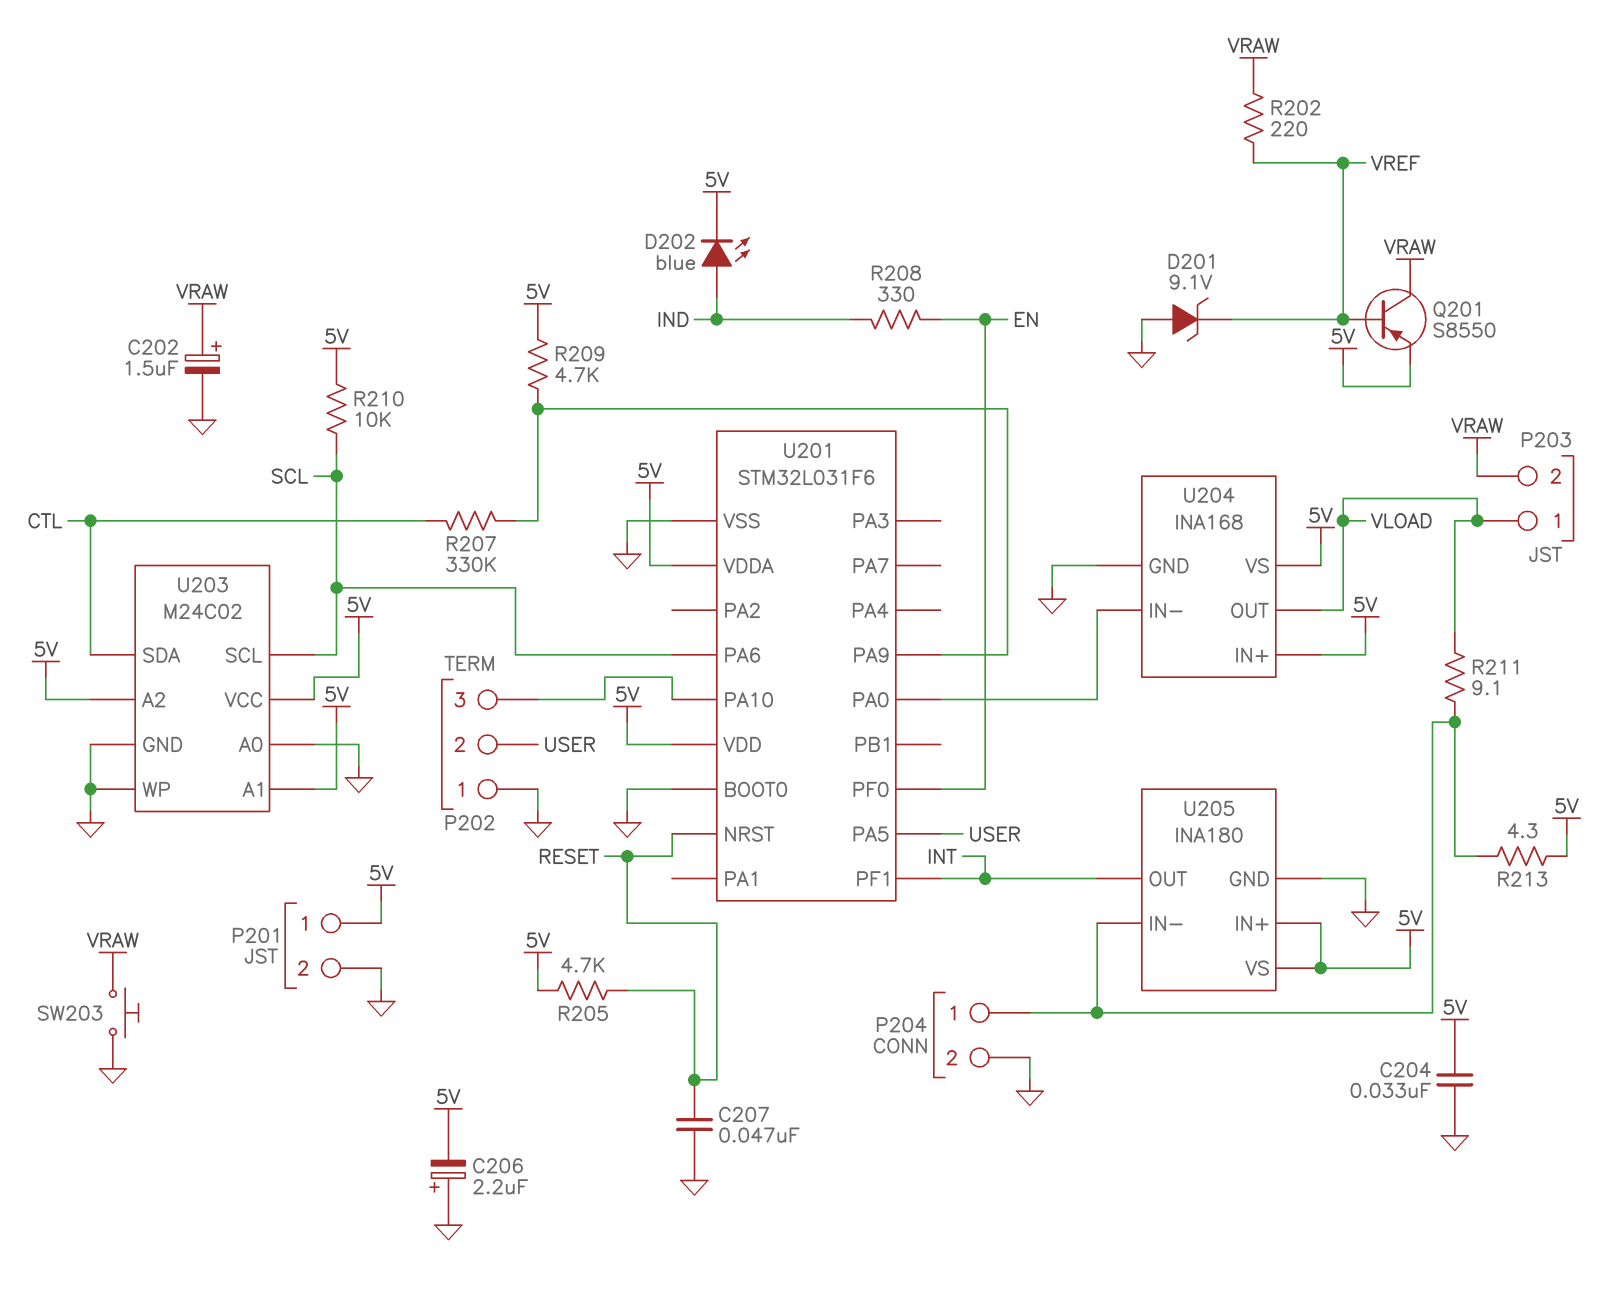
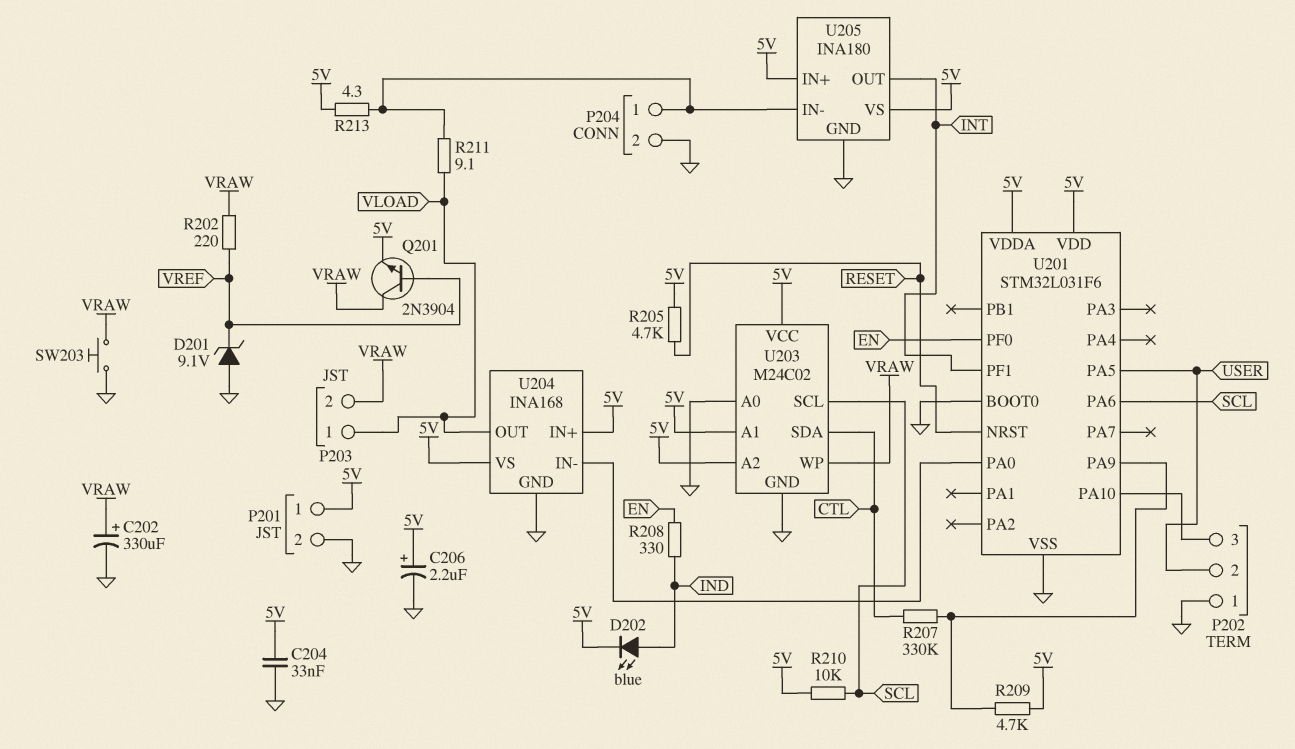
C202: 1.5uF (plus VRAW, minus GND) -> 330uF (plus VRAW, minus GND)
C206: 2.2uF (plus GND, minus 5V) -> 2.2uF (plus 5V, minus GND)
C207: 47nF (GND, RESET) -> none
Q201: PNP S8550 (B VREF, C VRAW, E 5V) -> NPN 2N3904 (B VREF, C VRAW, E 5V)
U203 pin WP: GND -> VRAW

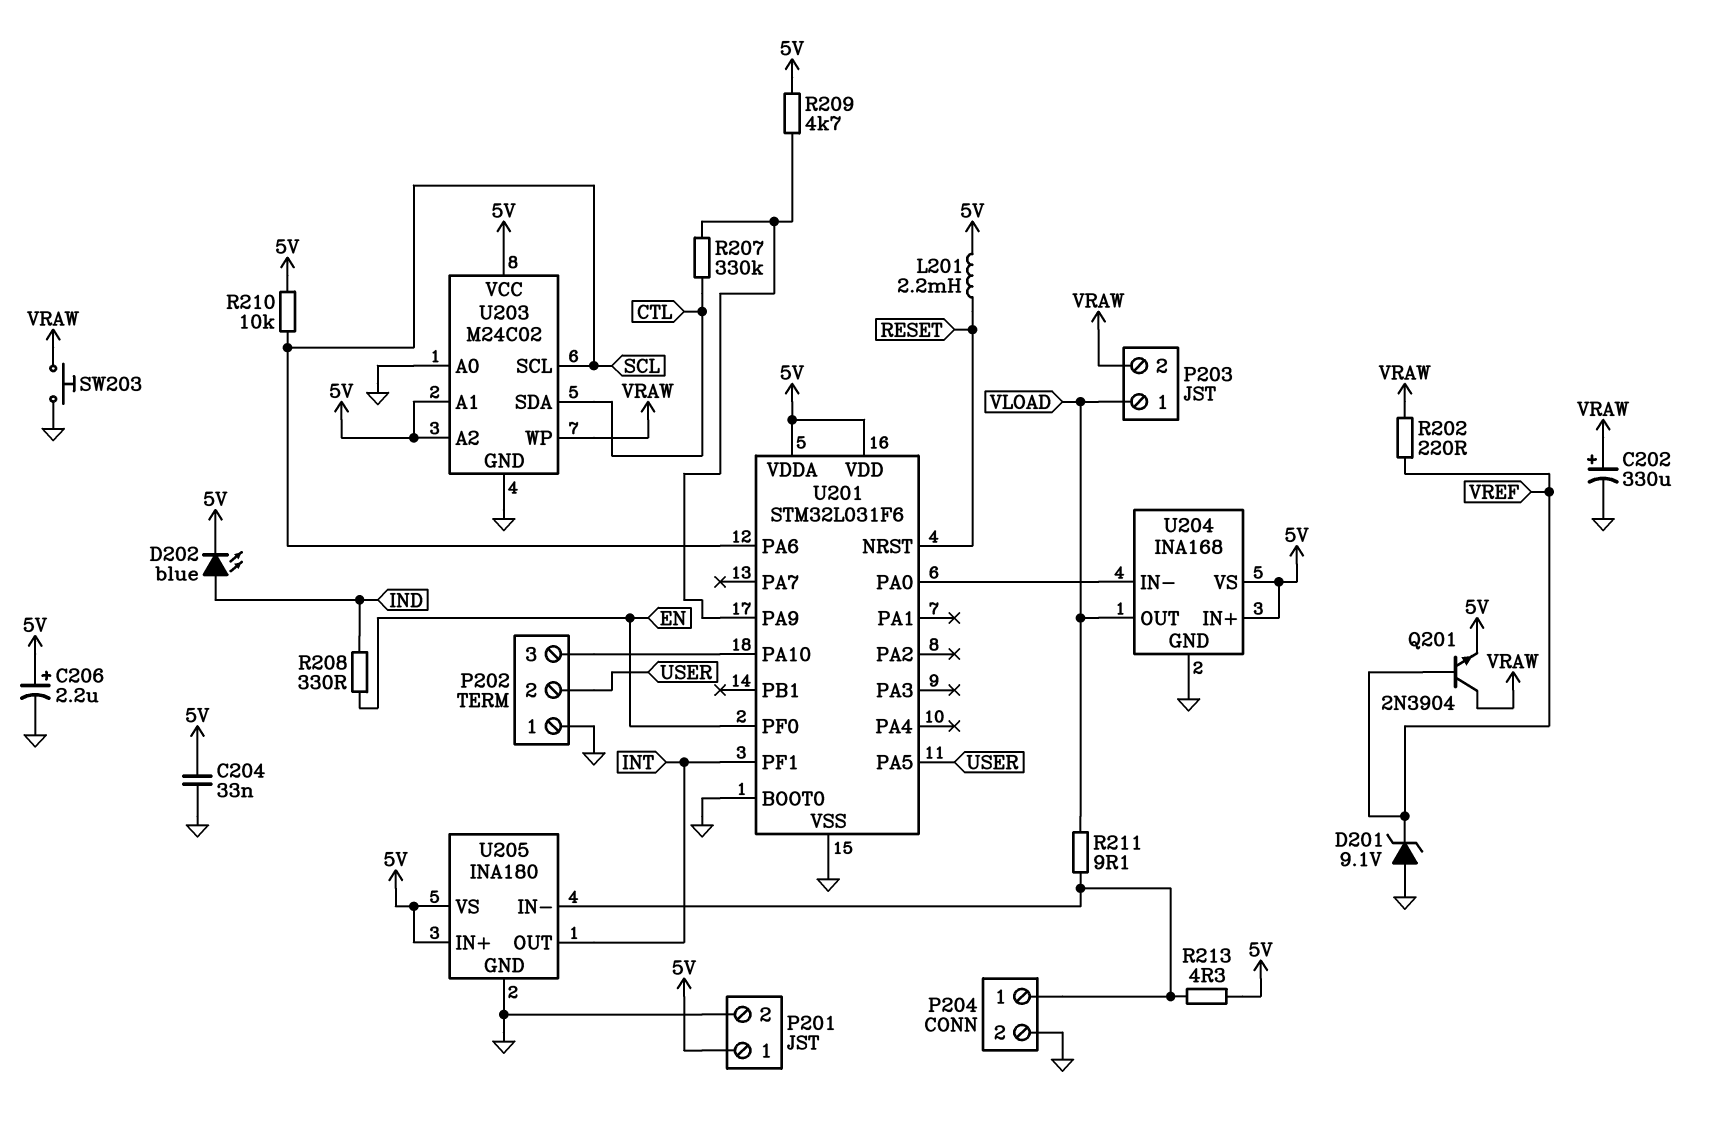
L201: none -> 2.2mH (5V, RESET)
R205: 4.7k (5V, RESET) -> none

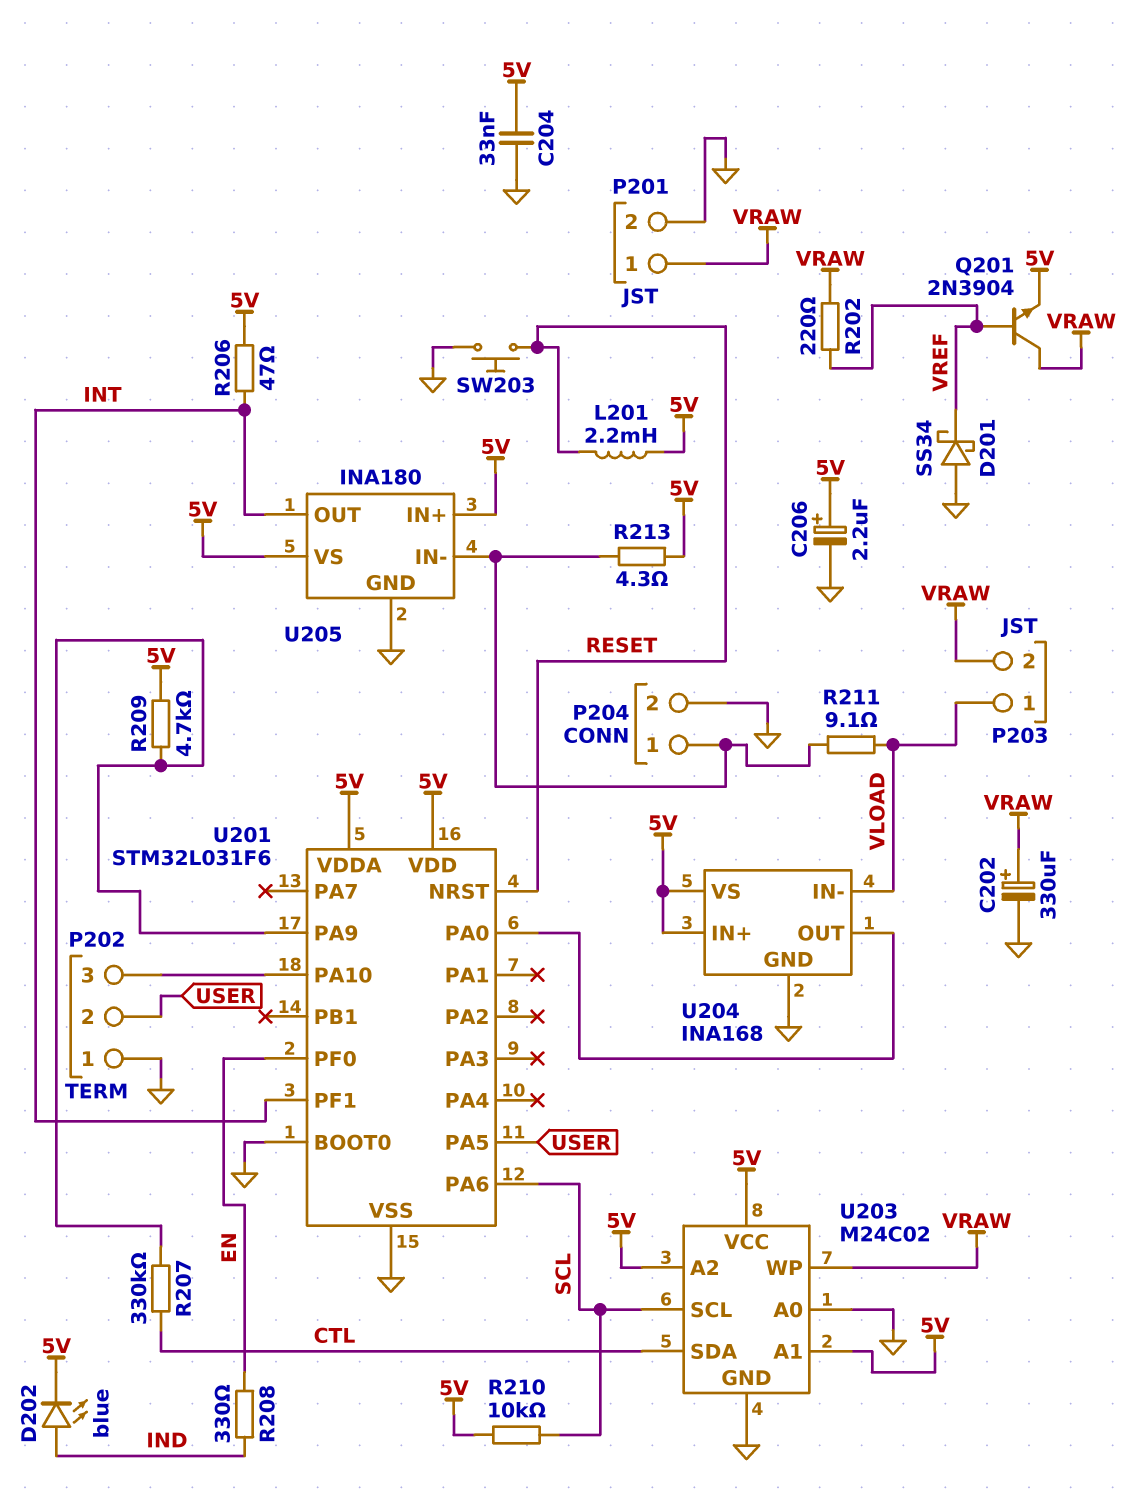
D201: zener 9.1V (A GND, K VREF) -> schottky SS34 (A GND, K VREF)
P201 pin 1: 5V -> VRAW
R206: none -> 47 (5V, INT)
SW203: button (GND, VRAW) -> button (GND, RESET)
U204 pin IN-: U201/PA0 -> VLOAD
U204 pin OUT: VLOAD -> U201/PA0

